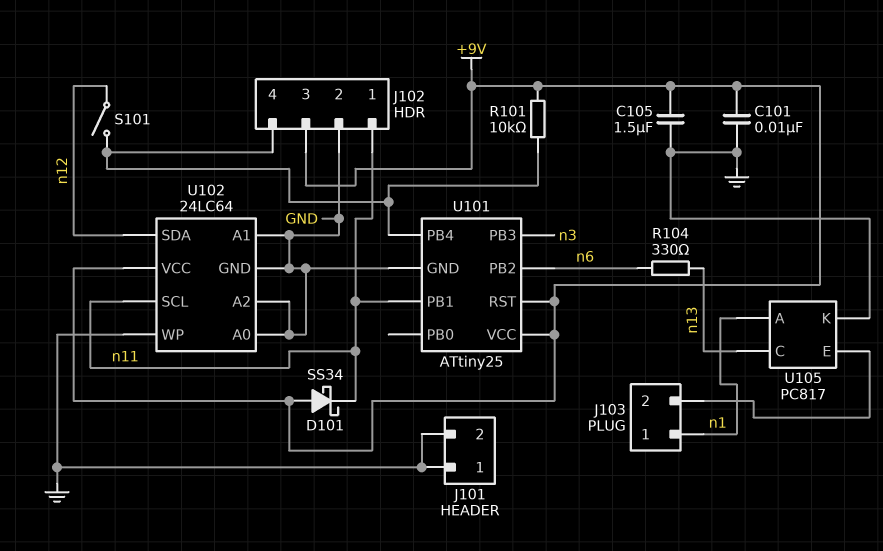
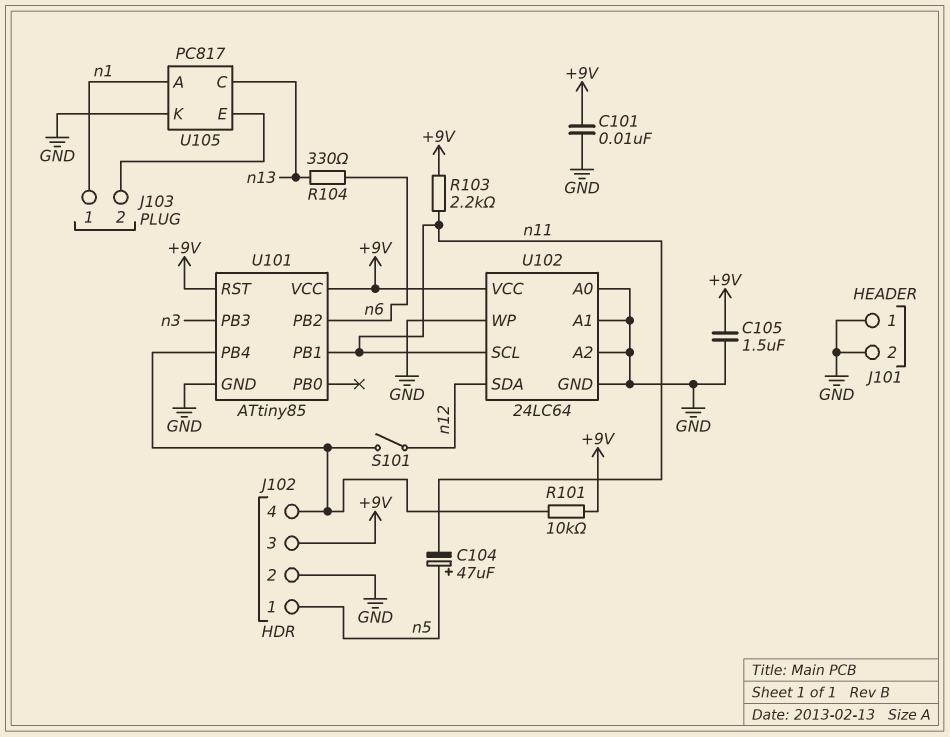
C104: none -> 47uF (plus n5, minus n11)
D101: schottky SS34 (A +9V, K n11) -> none
J102 pin 1: n11 -> n5
R103: none -> 2.2k (+9V, n11)
U101: ATtiny25 -> ATtiny85

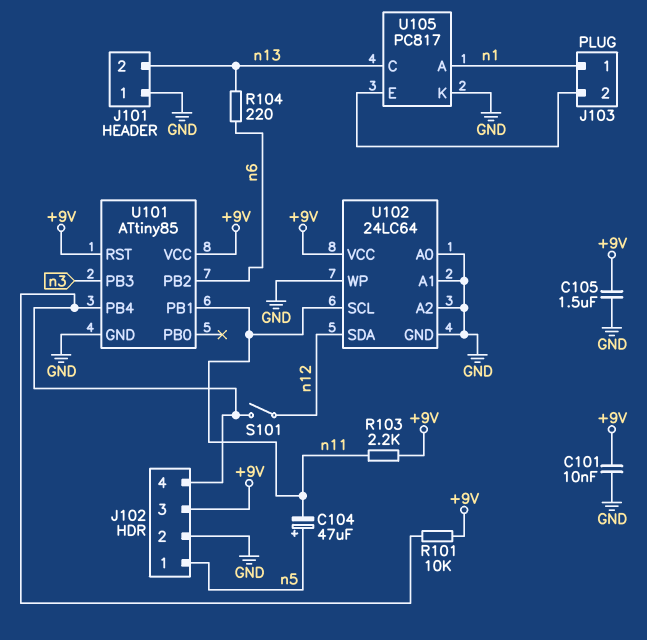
J101 pin 2: GND -> n13
R104: 330 (n6, n13) -> 220 (n6, n13)

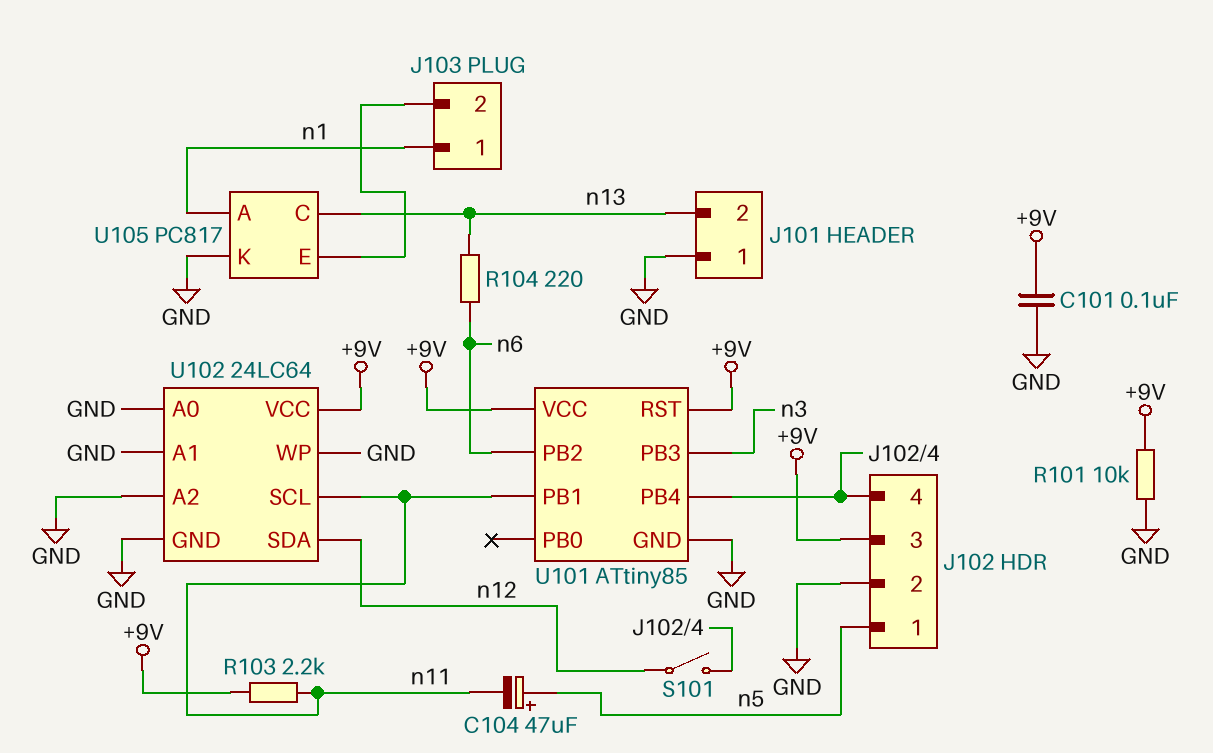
C101: 10nF (+9V, GND) -> 100nF (+9V, GND)
C105: 1.5uF (+9V, GND) -> none
R101: 10k (+9V, J102/4) -> 10k (+9V, GND)

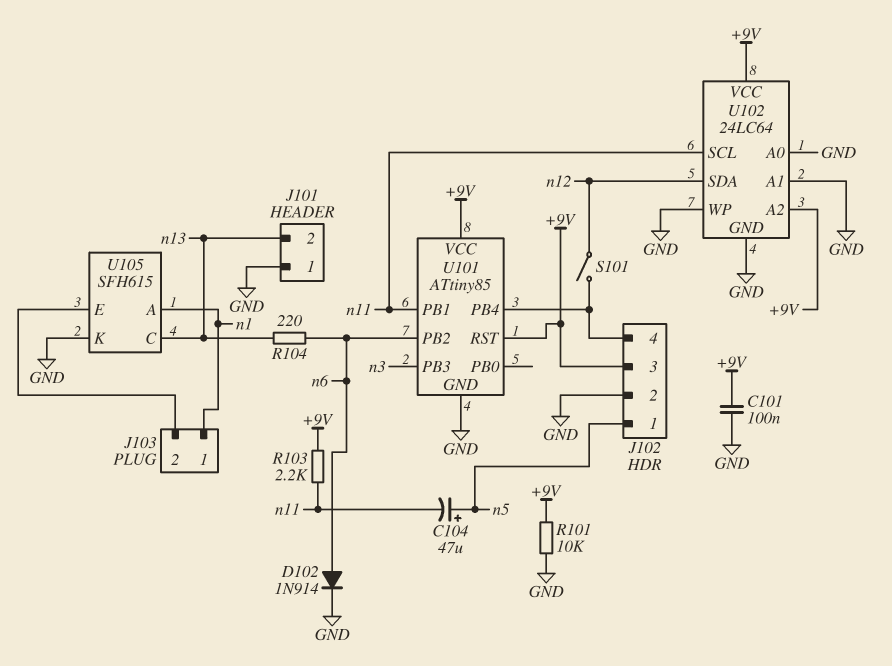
D102: none -> diode 1N914 (A n6, K GND)
U102 pin A2: GND -> +9V
U105: PC817 -> SFH615

